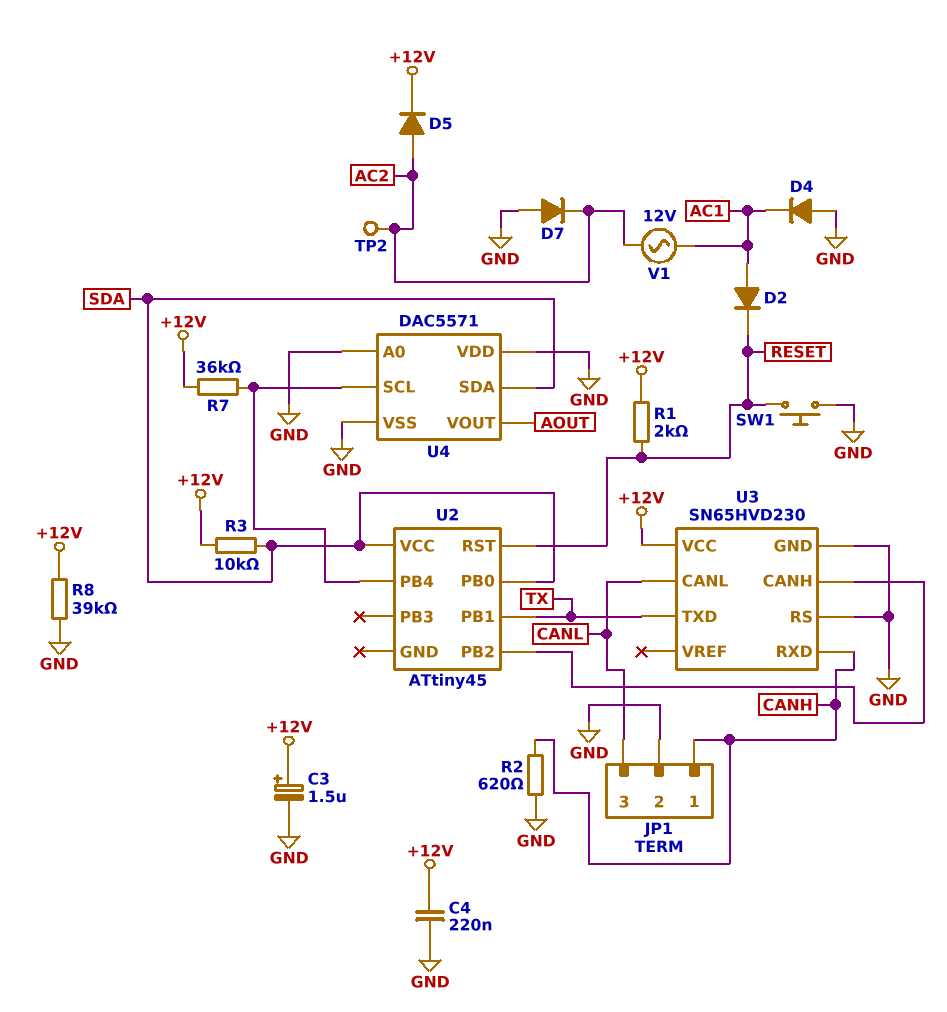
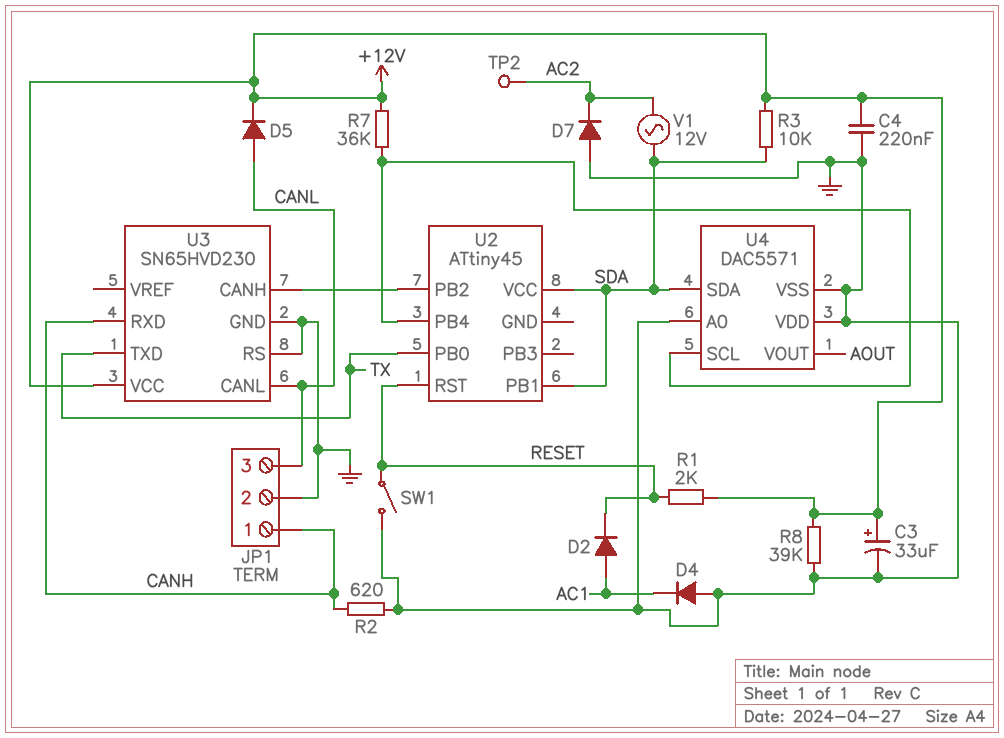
C3: 1.5uF (plus +12V, minus GND) -> 33uF (plus +12V, minus GND)
D5: diode (A AC2, K +12V) -> diode (A CANL, K +12V)
SW1: button (GND, RESET) -> switch (GND, RESET)
U2 pin PB0: SDA -> TX
U2 pin PB1: TX -> SDA
V1: AC 12V (AC1, AC2) -> AC 12V (AC2, SDA)

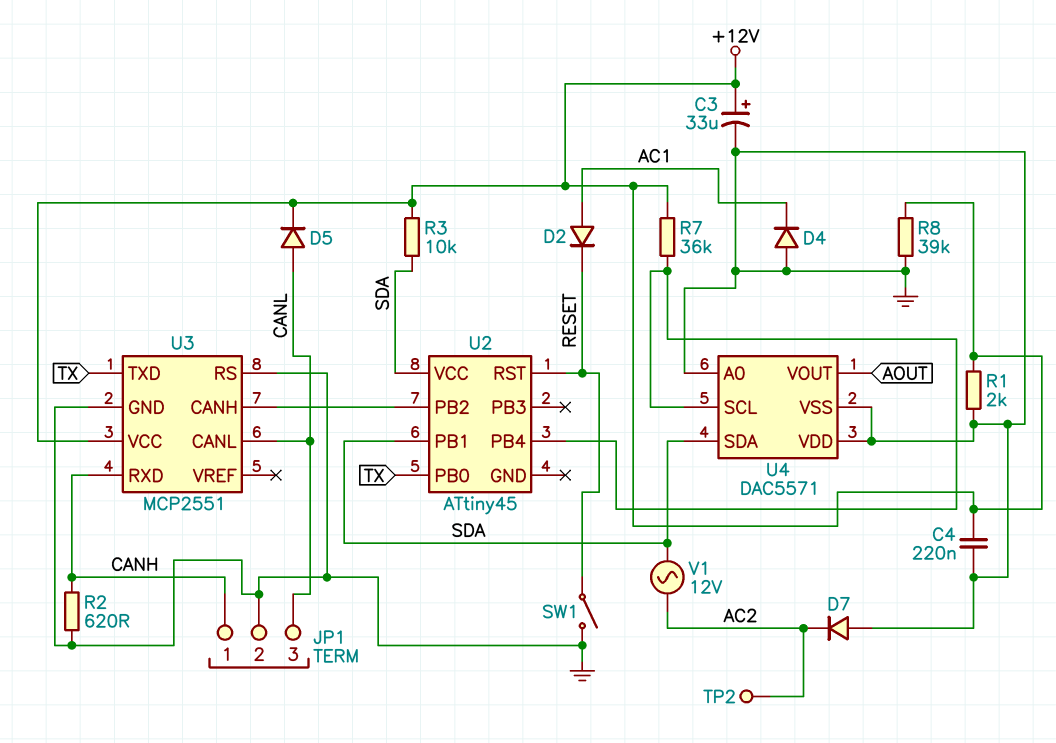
R1: 2k (+12V, RESET) -> 2k (+12V, GND)
U3: SN65HVD230 -> MCP2551

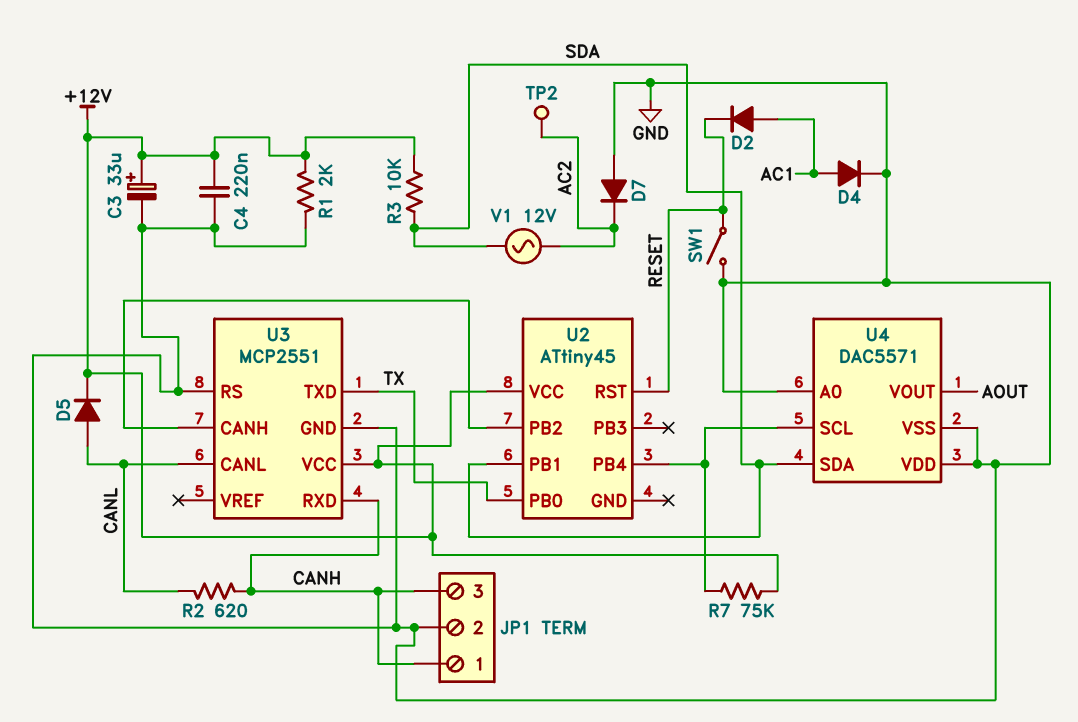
D4: diode (A GND, K AC1) -> diode (A AC1, K GND)
JP1 pin 3: CANL -> CANH
R2: 620 (CANH, GND) -> 620 (CANH, CANL)
R7: 36k (+12V, U2/PB4) -> 75k (+12V, U2/PB4)
R8: 39k (+12V, GND) -> none
U2 pin VCC: SDA -> +12V

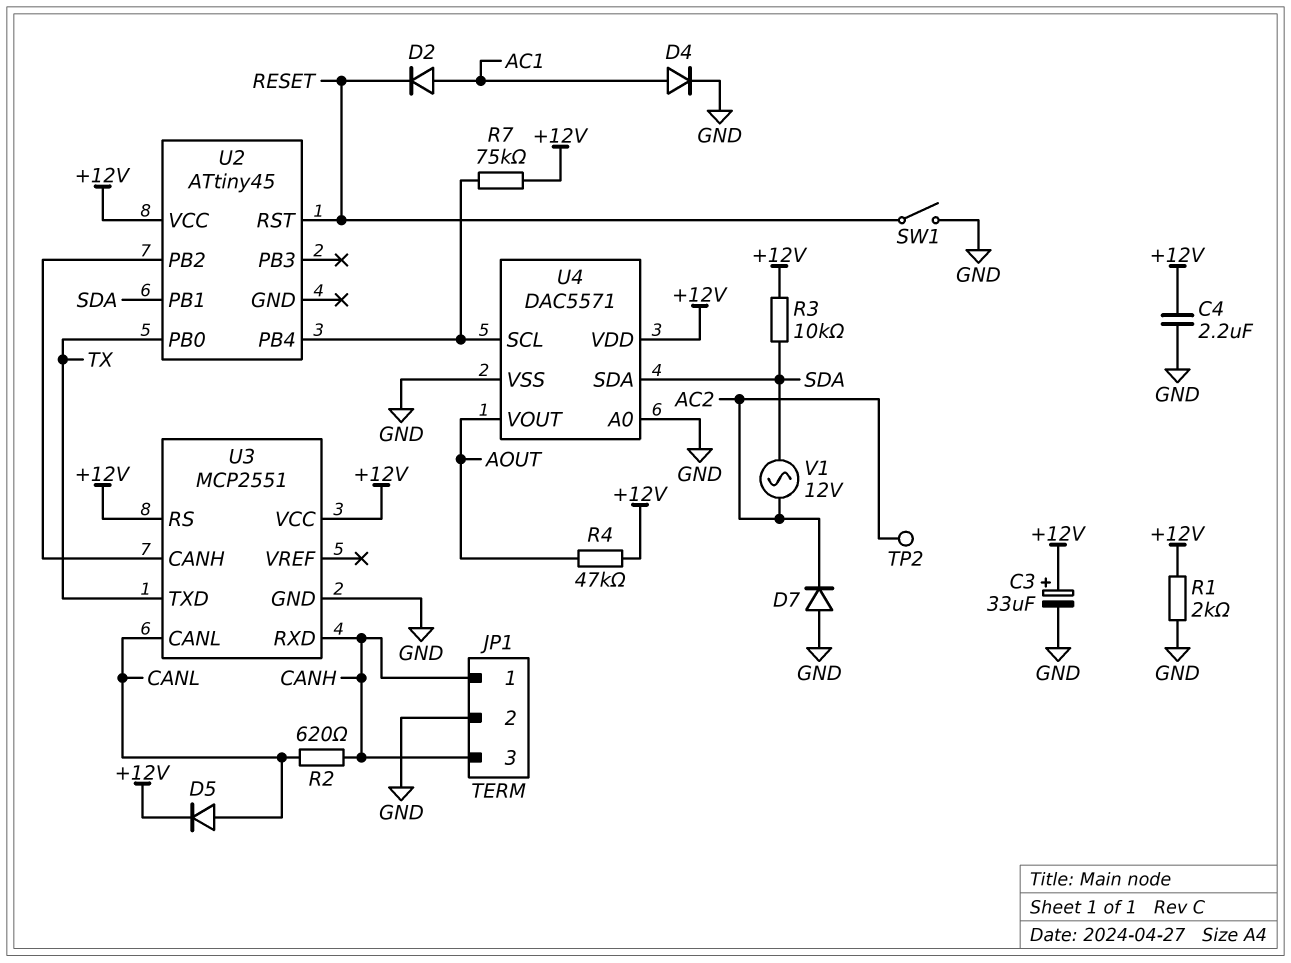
C4: 220nF (+12V, GND) -> 2.2uF (+12V, GND)
R4: none -> 47k (+12V, AOUT)
U3 pin RS: GND -> +12V
U4 pin VDD: GND -> +12V

